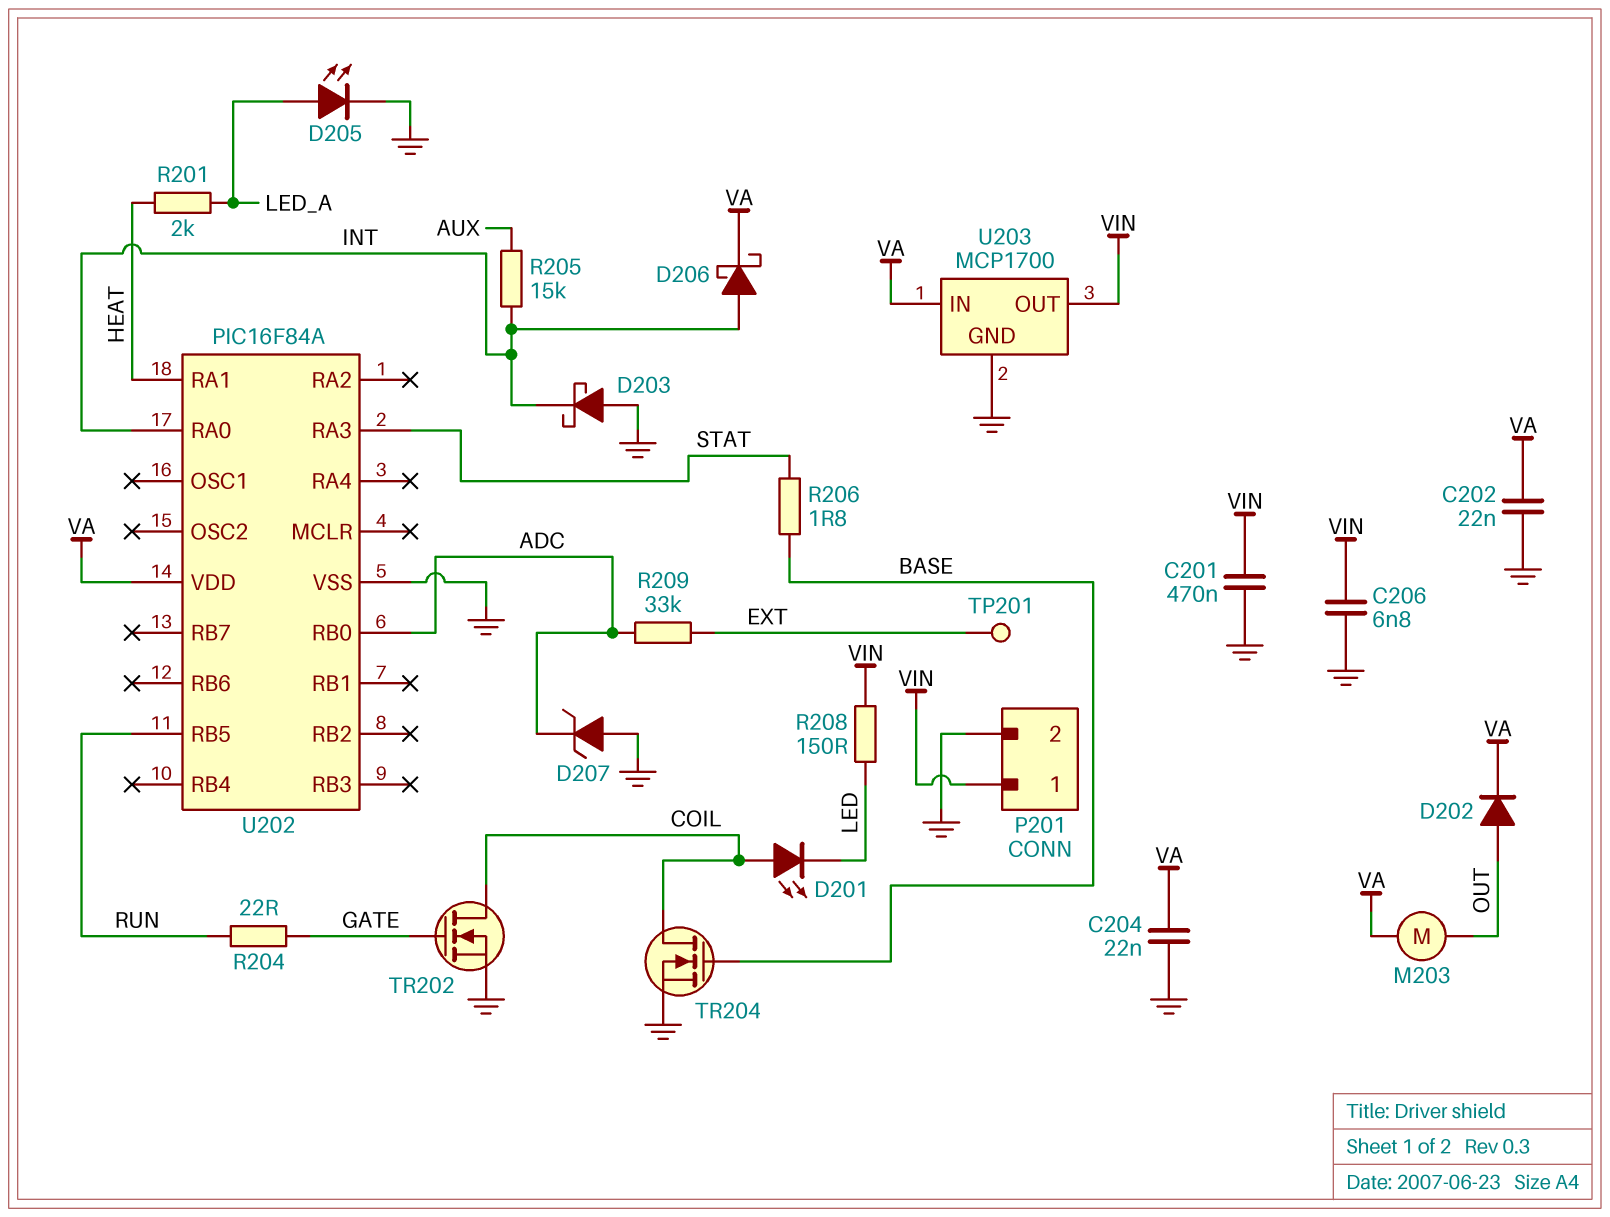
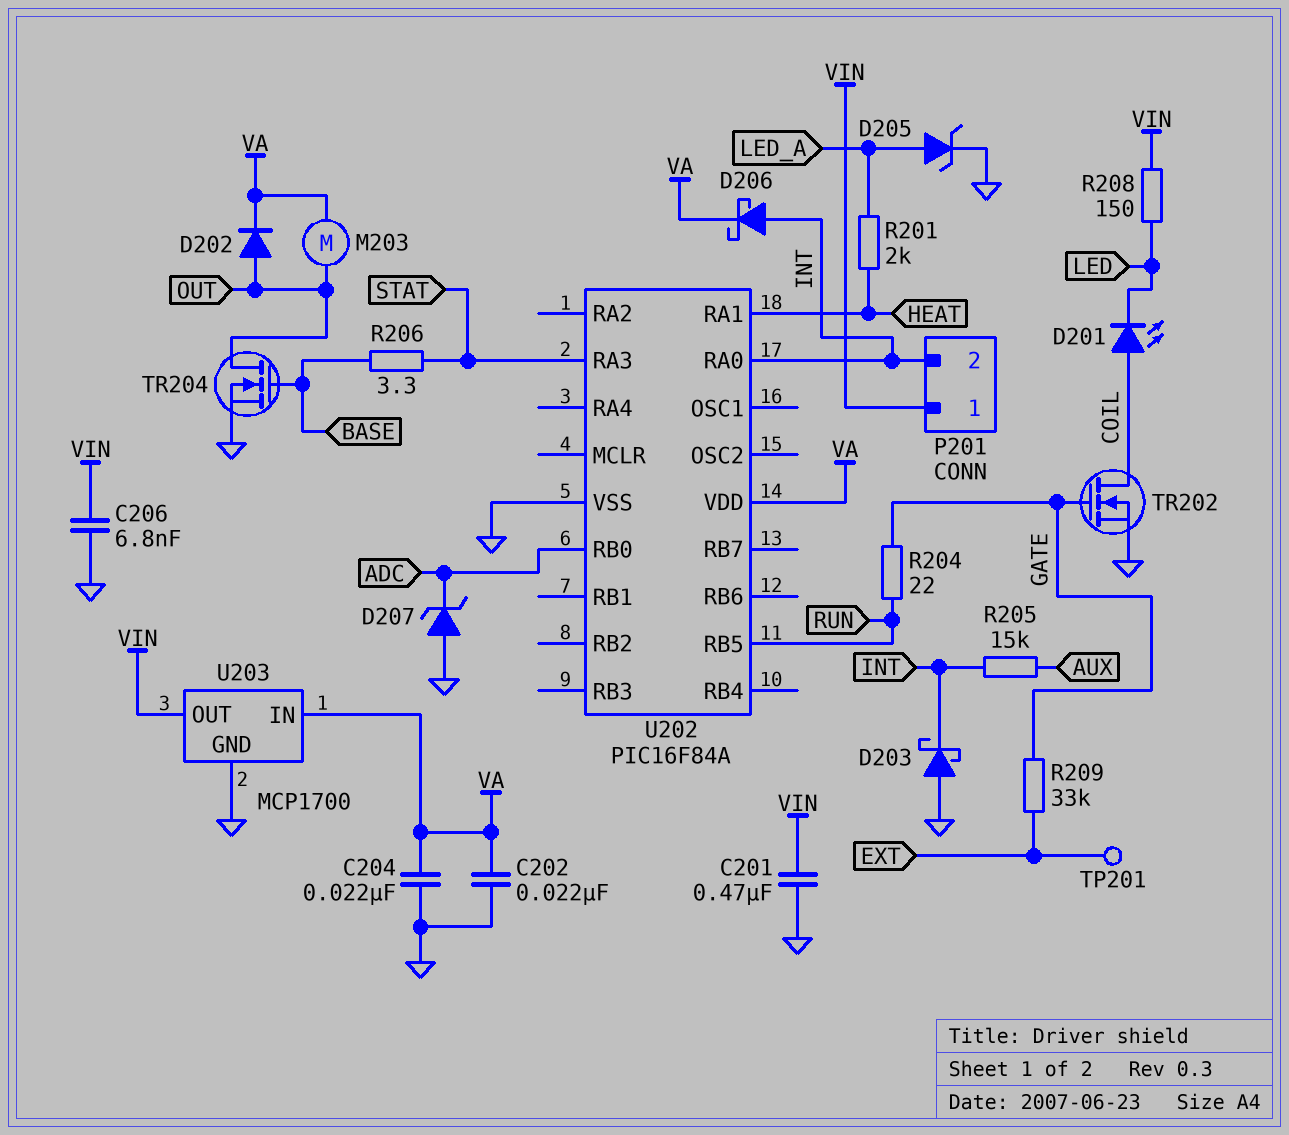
D205: LED (A LED_A, K GND) -> zener (A LED_A, K GND)
P201 pin 2: GND -> INT
R206: 1.8 (BASE, STAT) -> 3.3 (BASE, STAT)
R209: 33k (ADC, EXT) -> 33k (EXT, GATE)
TR204: NMOS (G BASE, D COIL, S GND) -> NMOS (G BASE, D OUT, S GND)

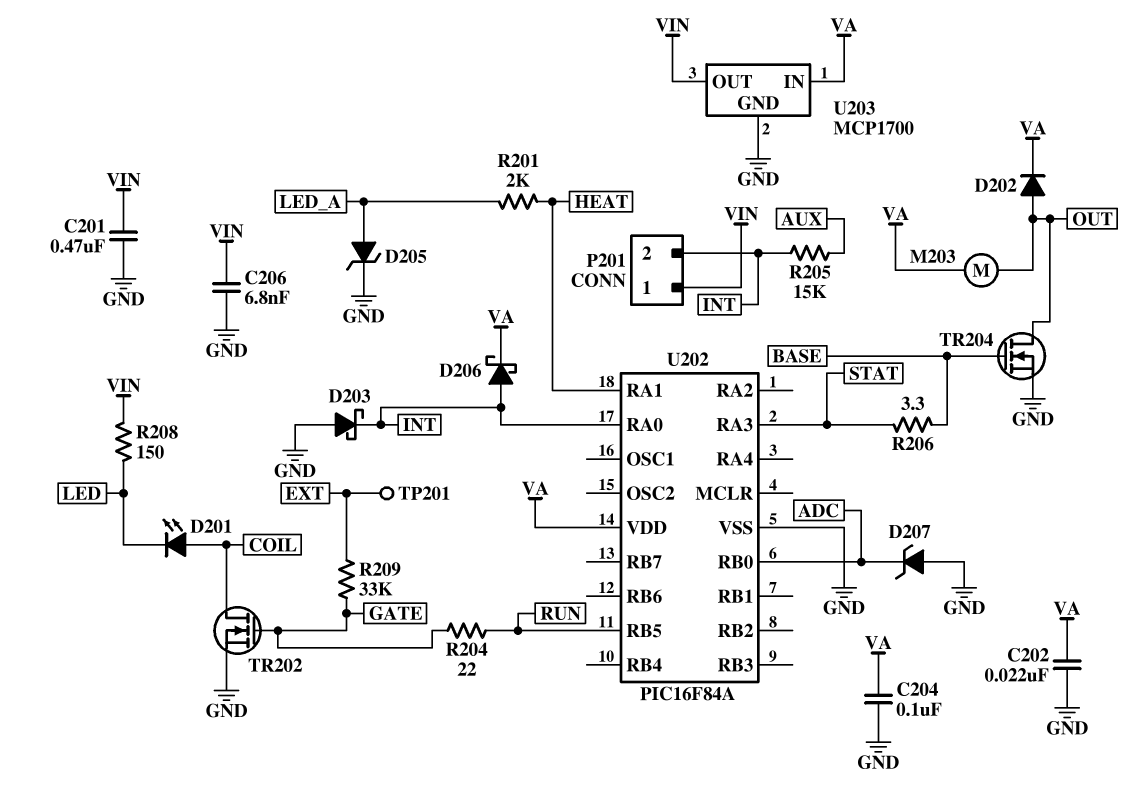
C204: 22nF (GND, VA) -> 100nF (GND, VA)

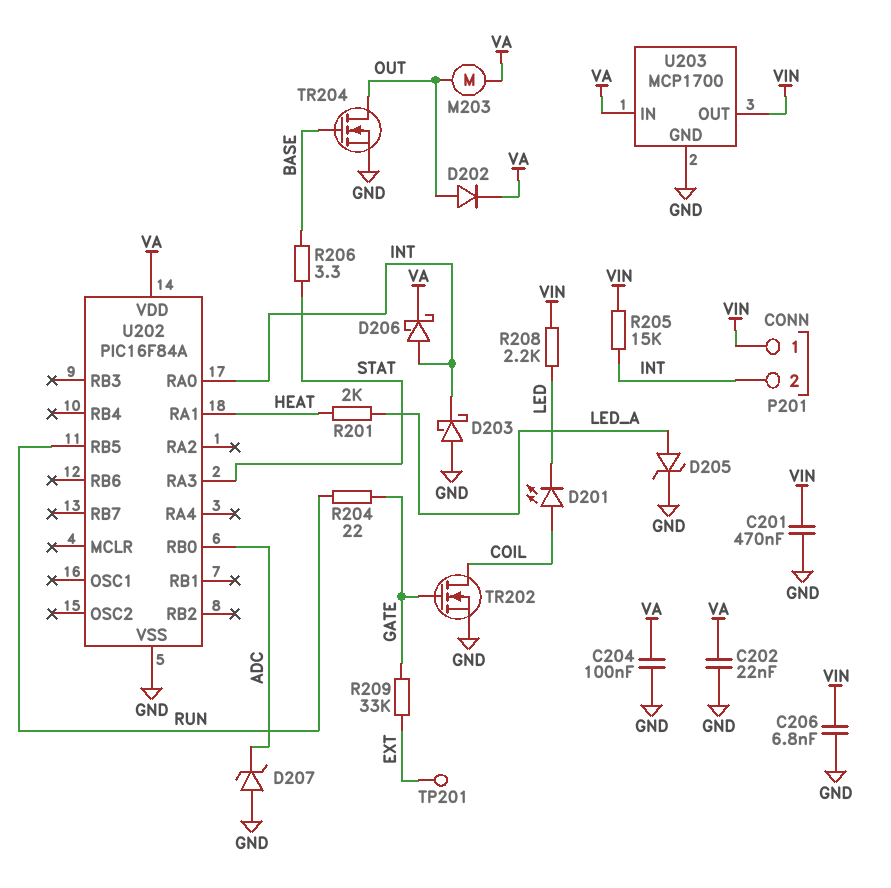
R205: 15k (AUX, INT) -> 15k (INT, VIN)
R208: 150 (LED, VIN) -> 2.2k (LED, VIN)

